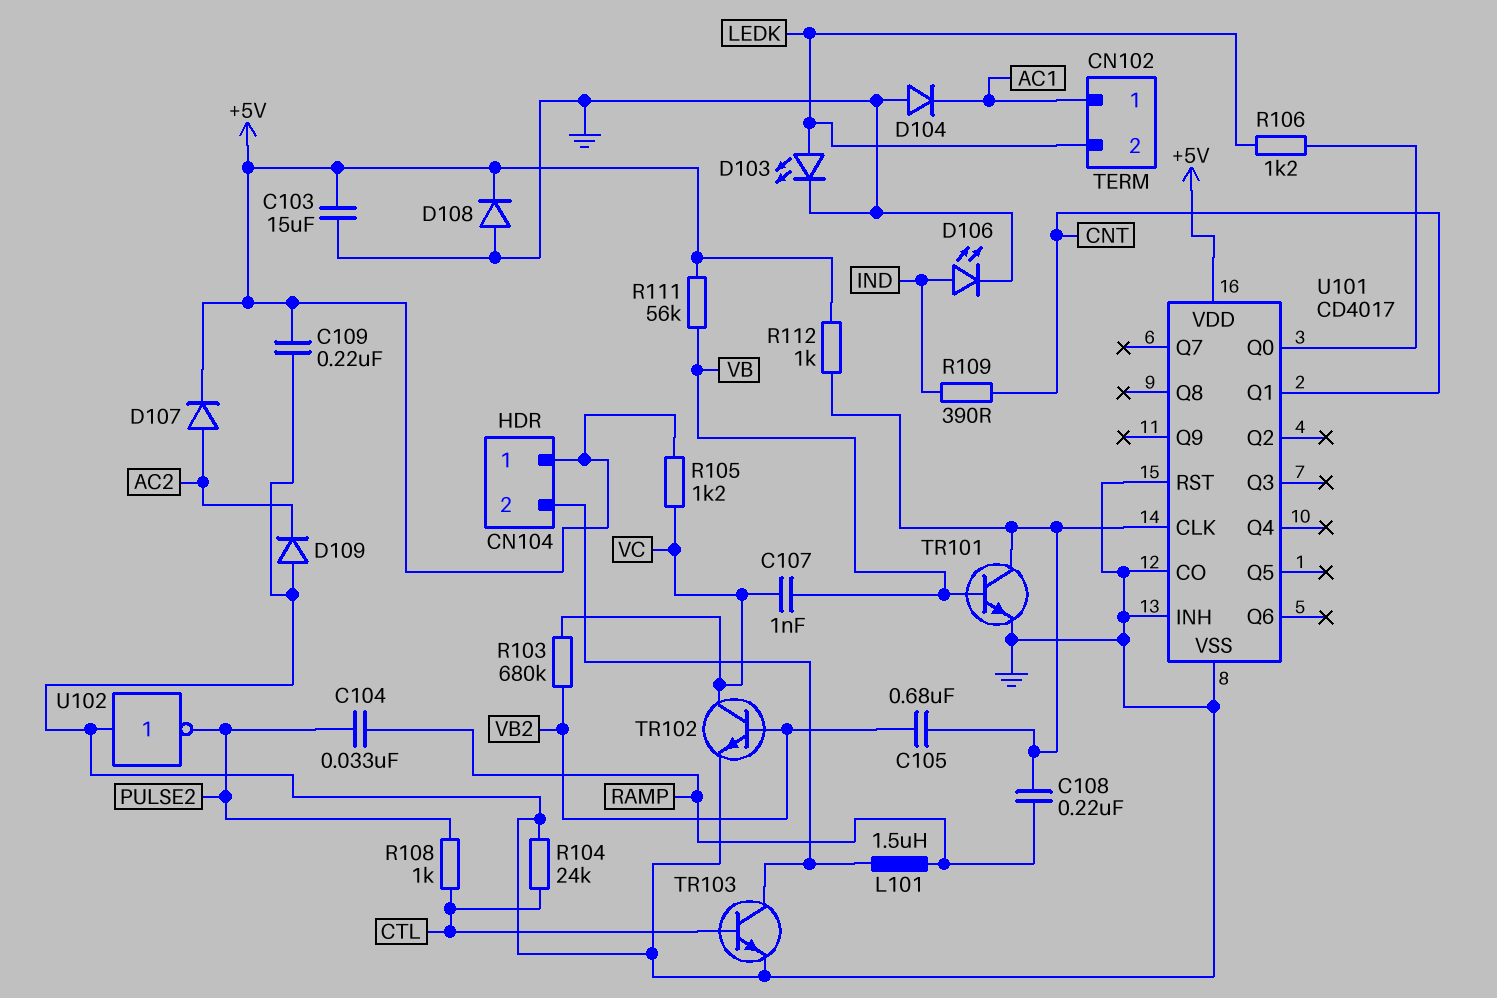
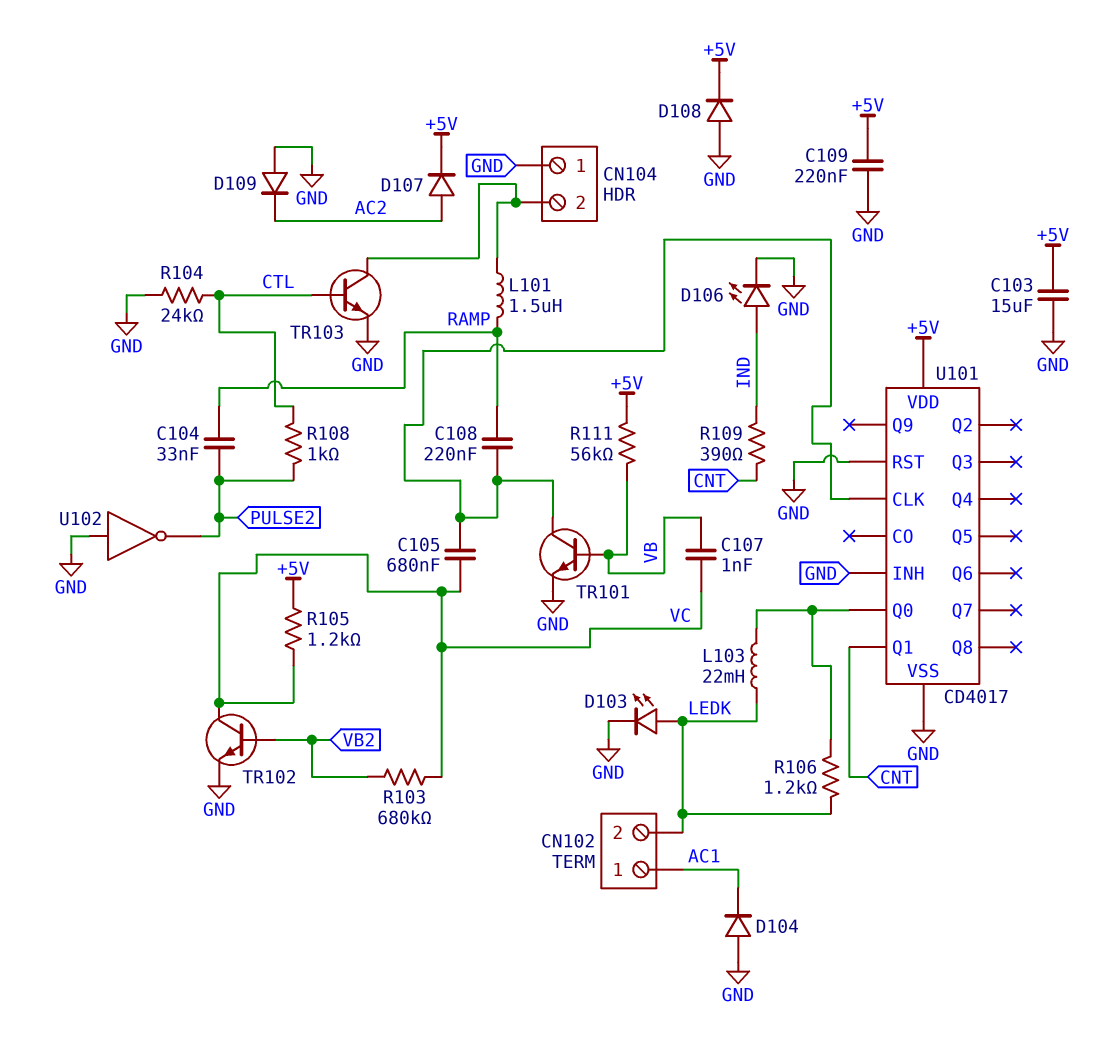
C105: 680nF (U101/CLK, VB2) -> 680nF (U101/CLK, VC)
CN104 pin 1: +5V -> GND
L103: none -> 22mH (LEDK, U101/Q0)
R112: 1k (+5V, U101/CLK) -> none
U101 pin CO: GND -> none

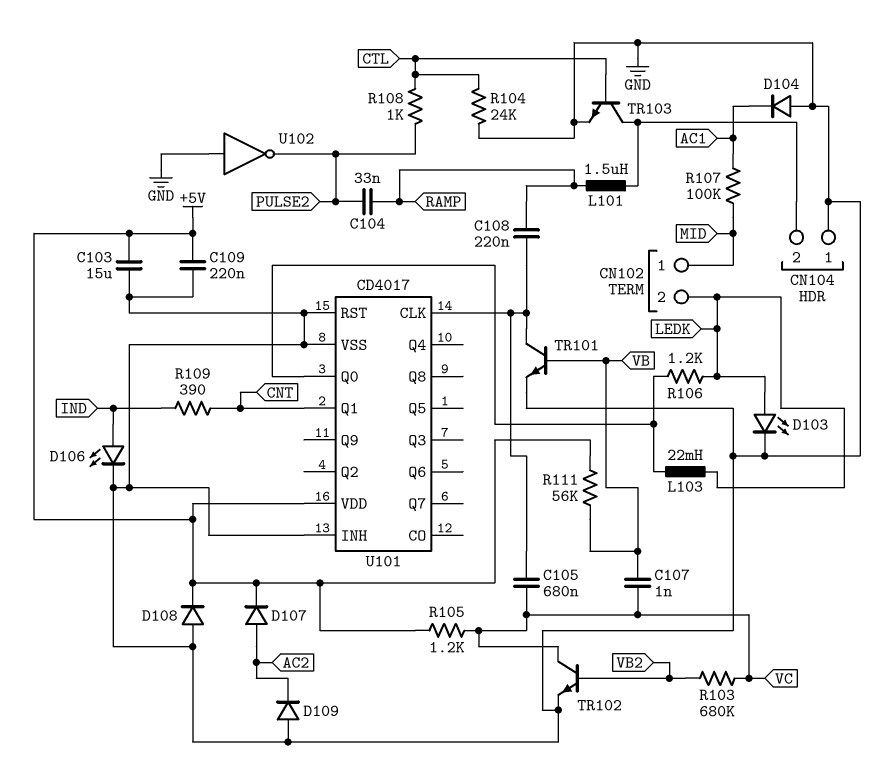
CN102 pin 1: AC1 -> MID
R107: none -> 100k (AC1, MID)

